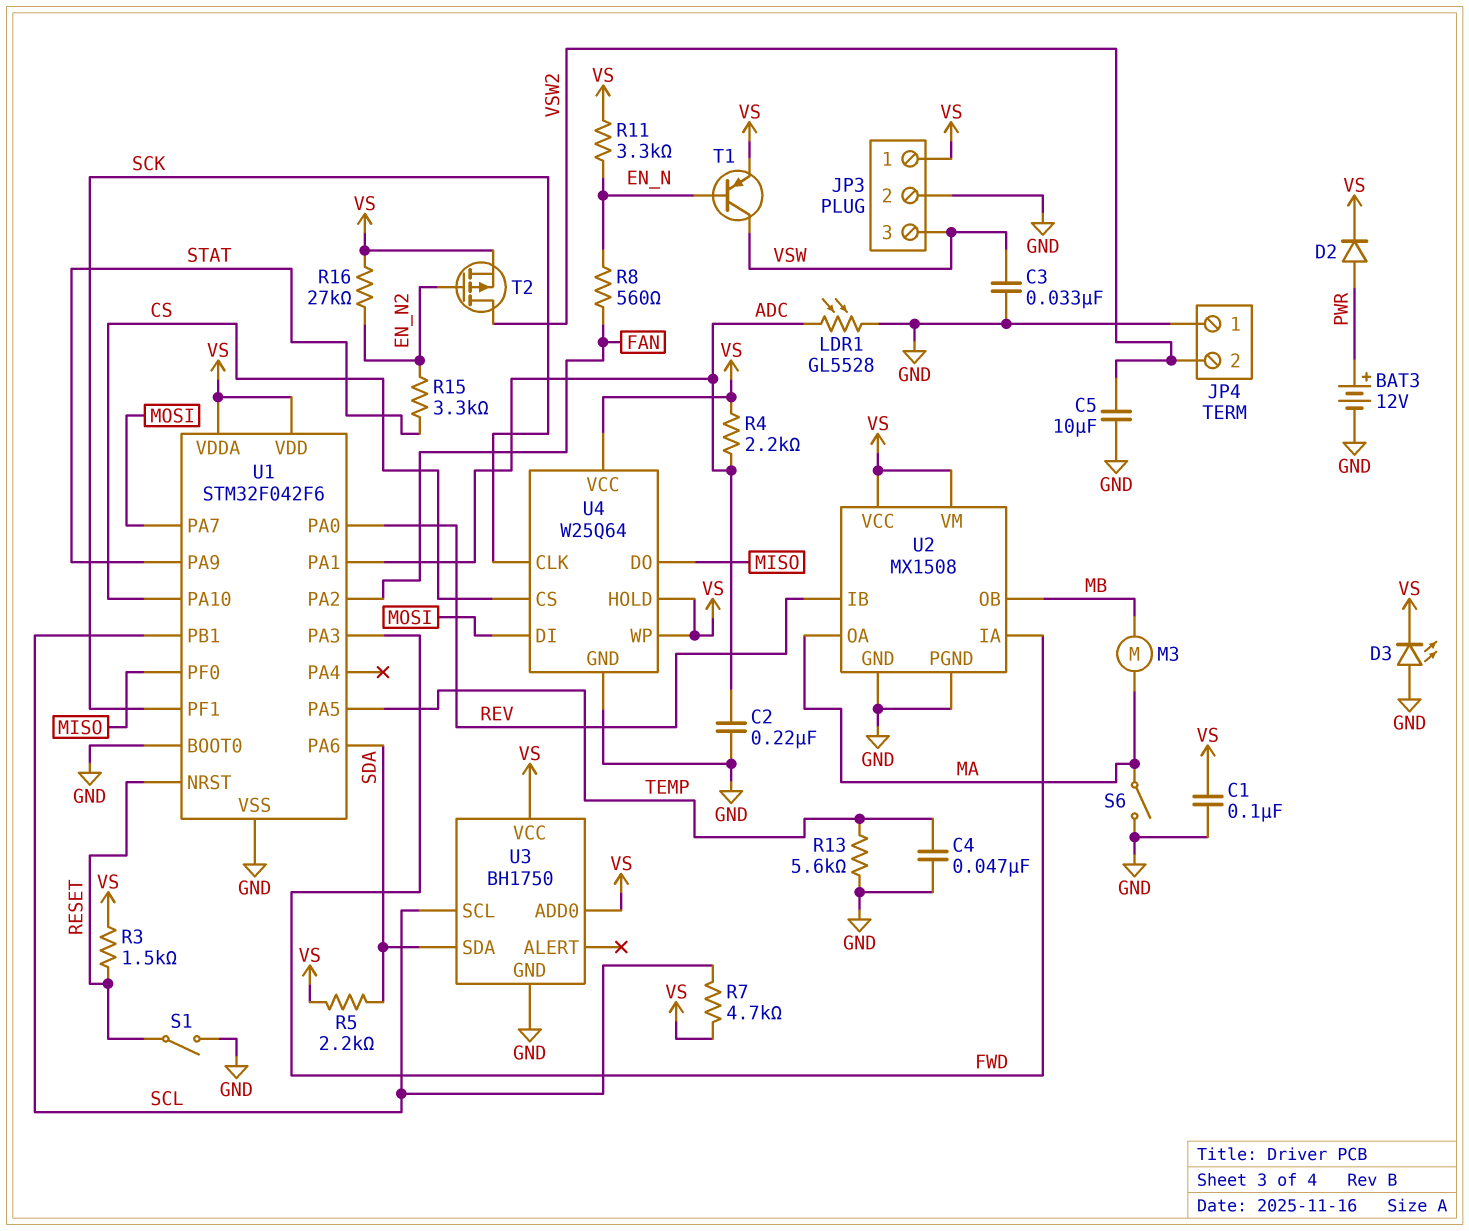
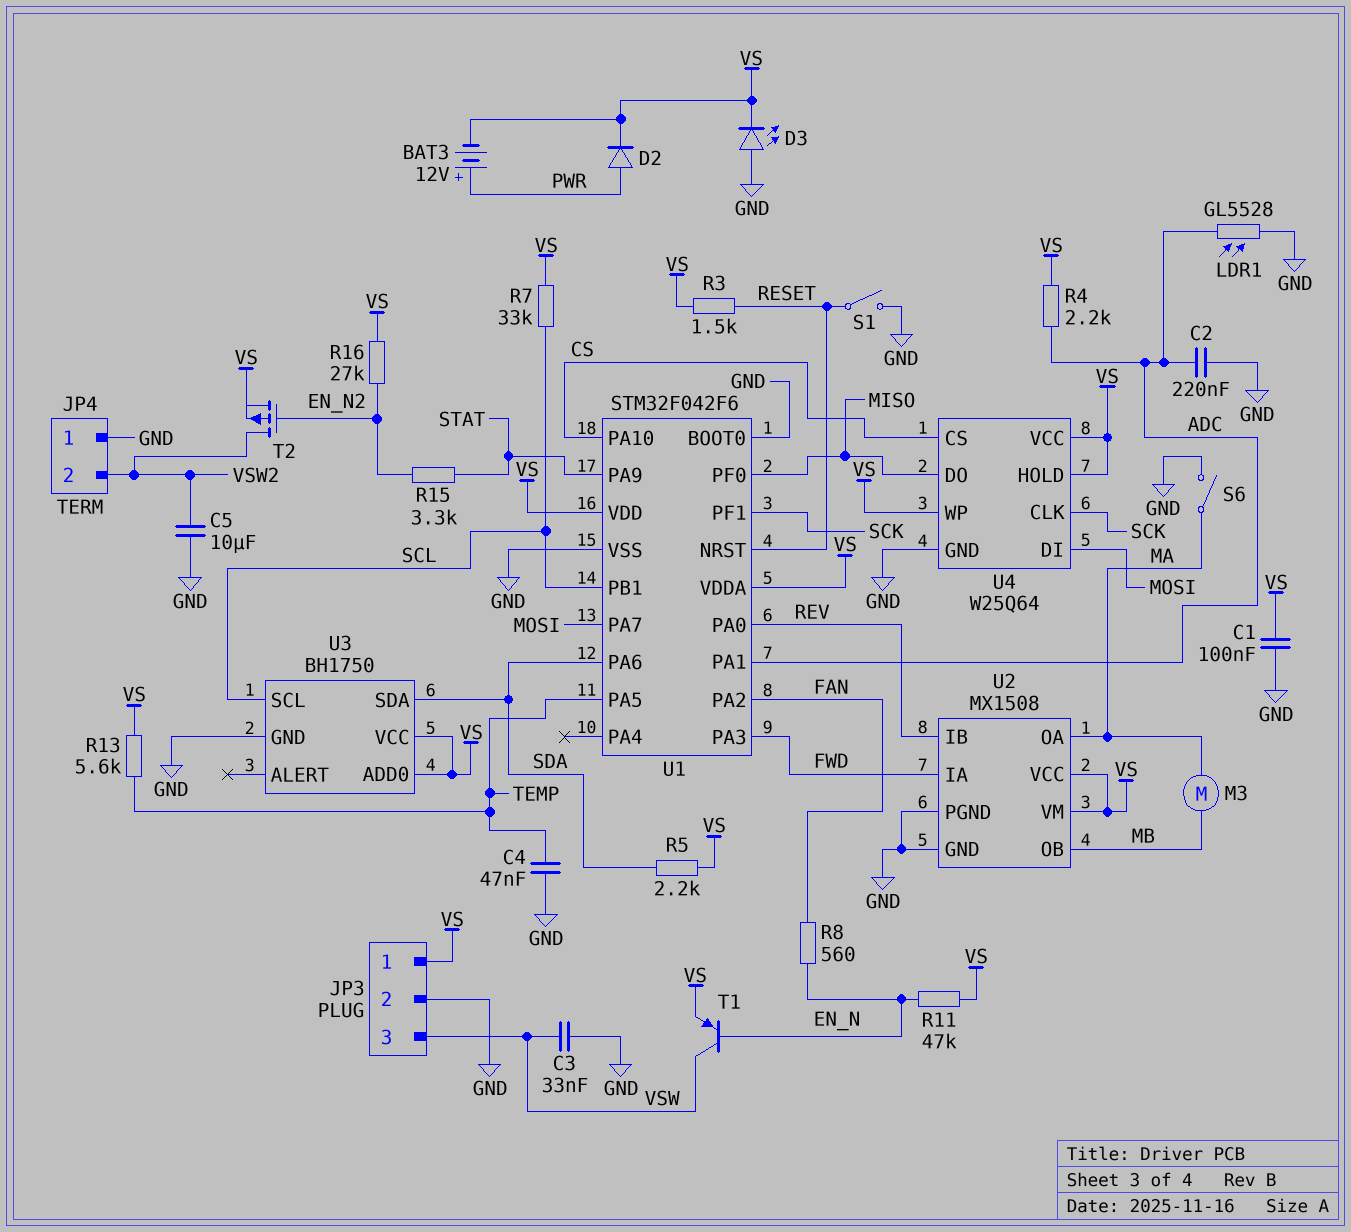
BAT3: 12V (plus PWR, minus GND) -> 12V (plus PWR, minus VS)
R7: 4.7k (SCL, VS) -> 33k (SCL, VS)
R11: 3.3k (EN_N, VS) -> 47k (EN_N, VS)
R13: 5.6k (GND, TEMP) -> 5.6k (TEMP, VS)

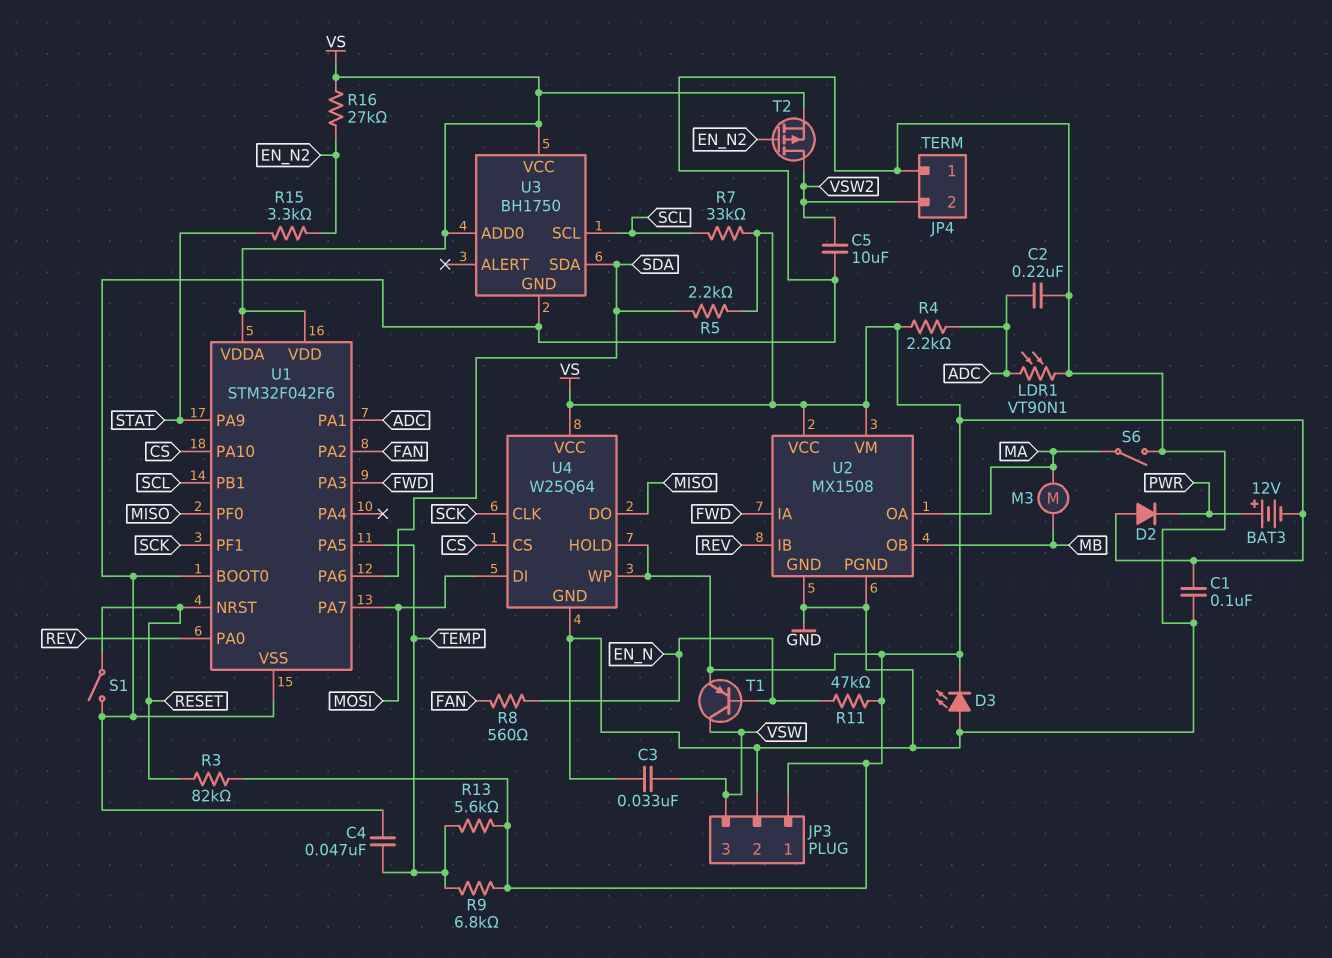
D2: diode (A PWR, K VS) -> diode (A VS, K PWR)
LDR1: GL5528 (ADC, GND) -> VT90N1 (ADC, GND)
R3: 1.5k (RESET, VS) -> 82k (RESET, VS)
R9: none -> 6.8k (TEMP, VS)

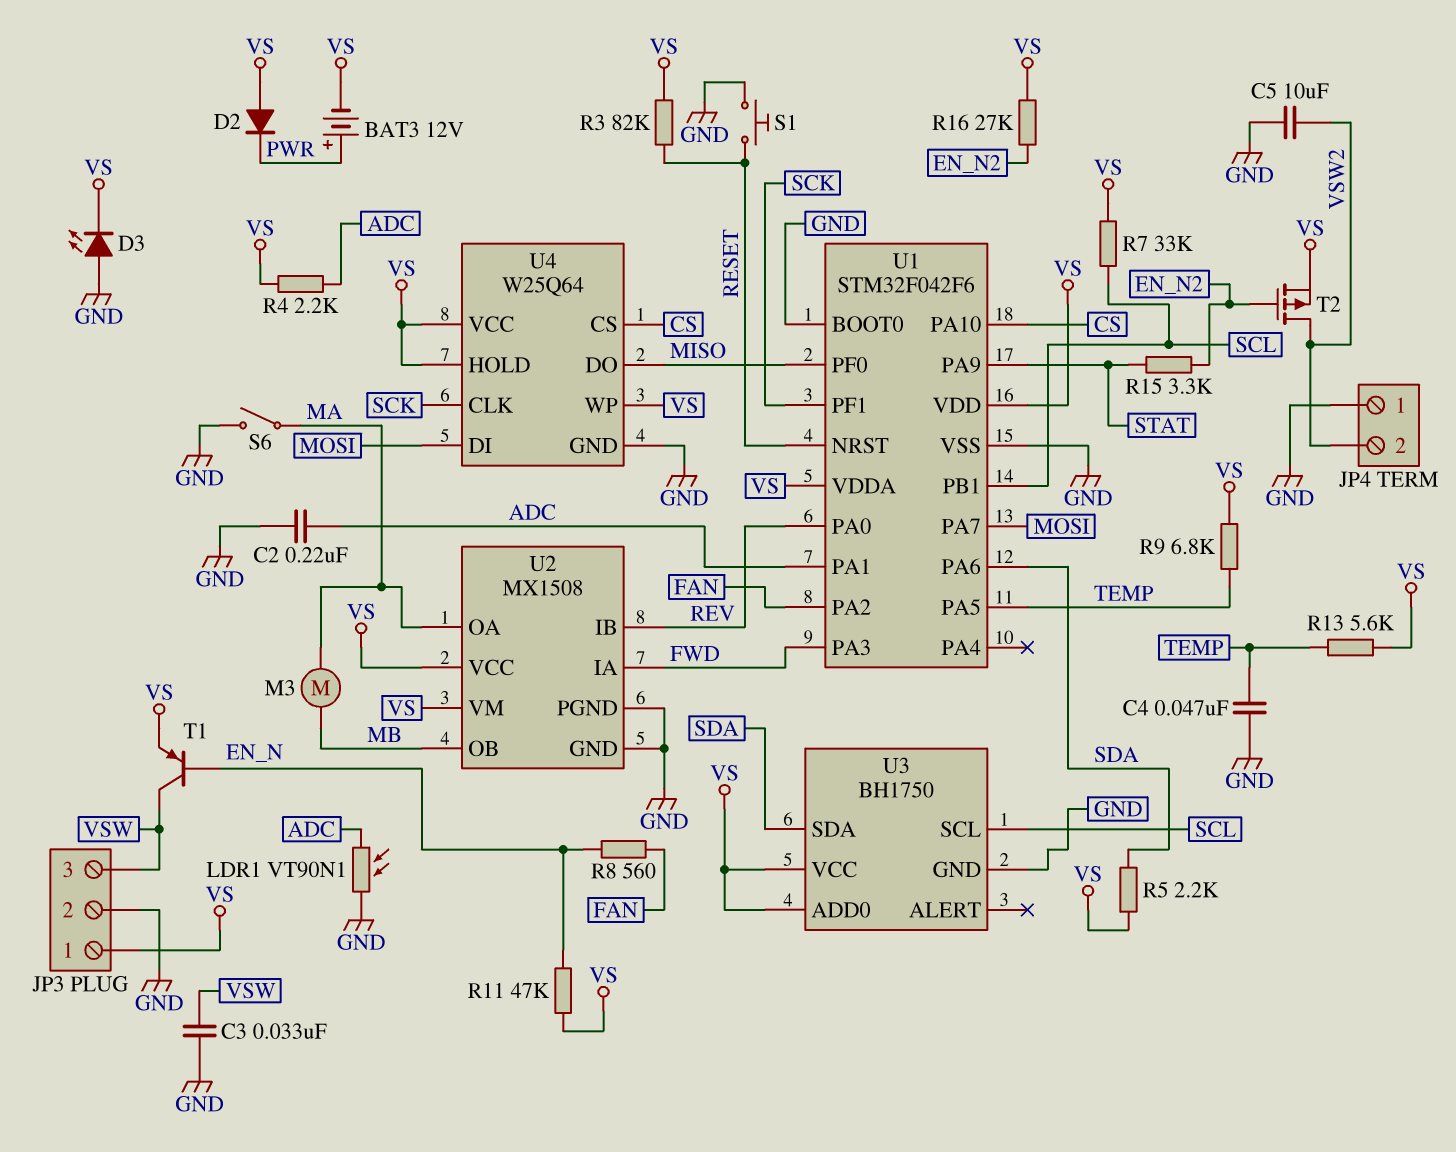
C1: 100nF (GND, VS) -> none
S1: switch (GND, RESET) -> button (GND, RESET)

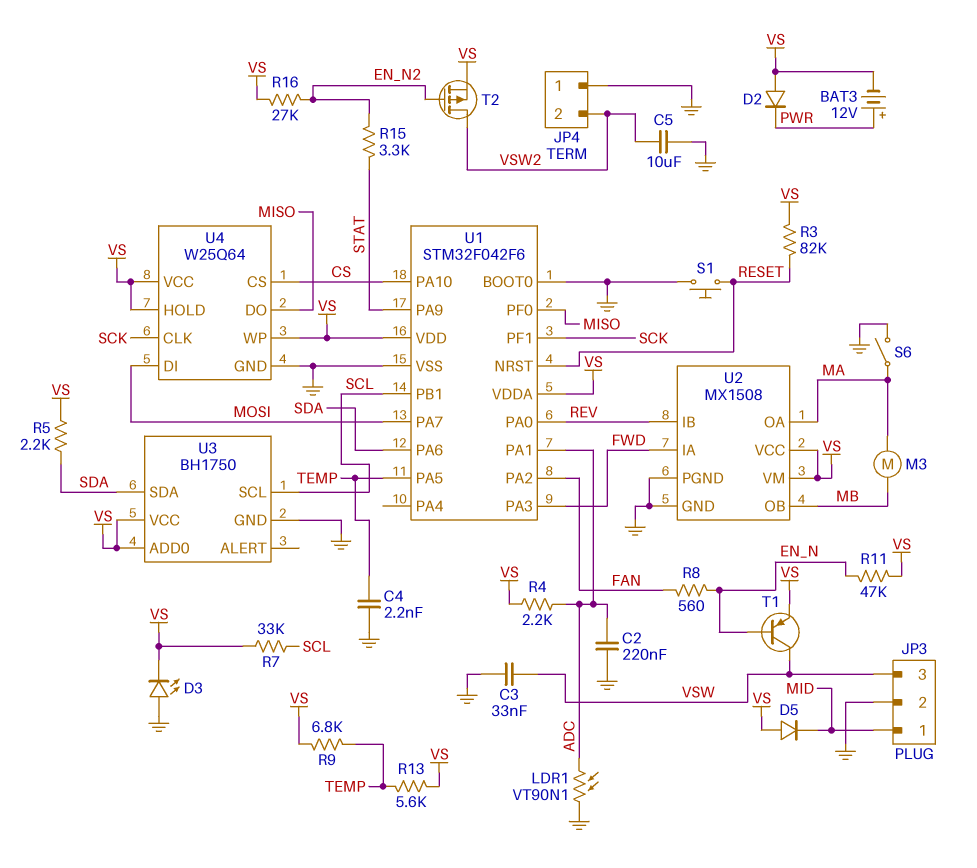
C4: 47nF (GND, TEMP) -> 2.2nF (GND, TEMP)
D5: none -> diode (A VS, K MID)
JP3 pin 1: VS -> MID

